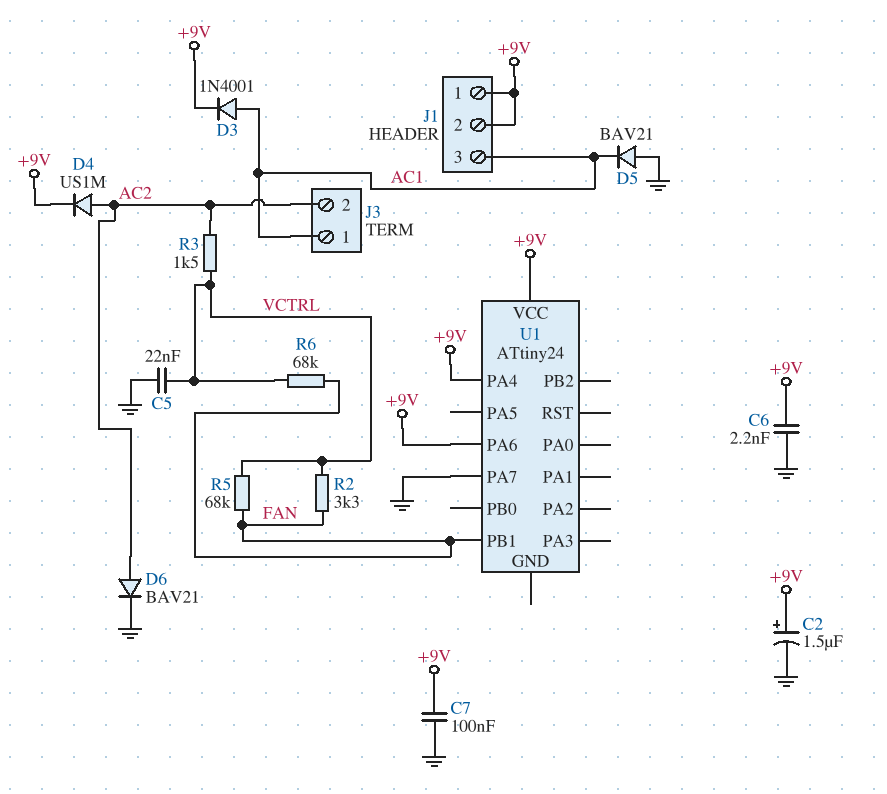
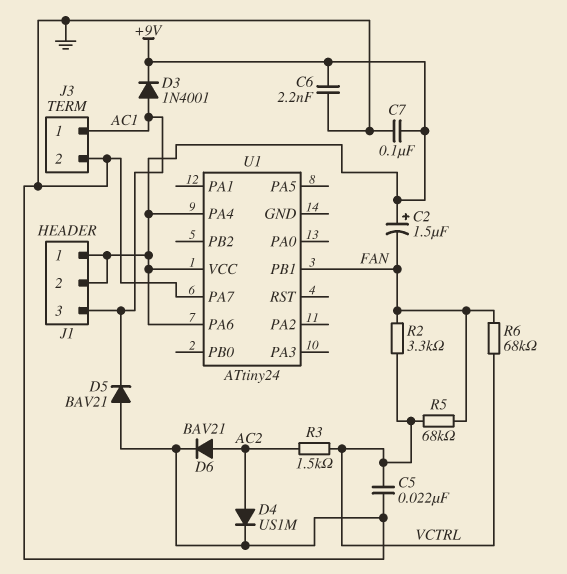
C2: 1.5uF (plus +9V, minus GND) -> 1.5uF (plus +9V, minus FAN)
D4: diode US1M (A AC2, K +9V) -> diode US1M (A AC2, K GND)
J3 pin 2: AC2 -> GND

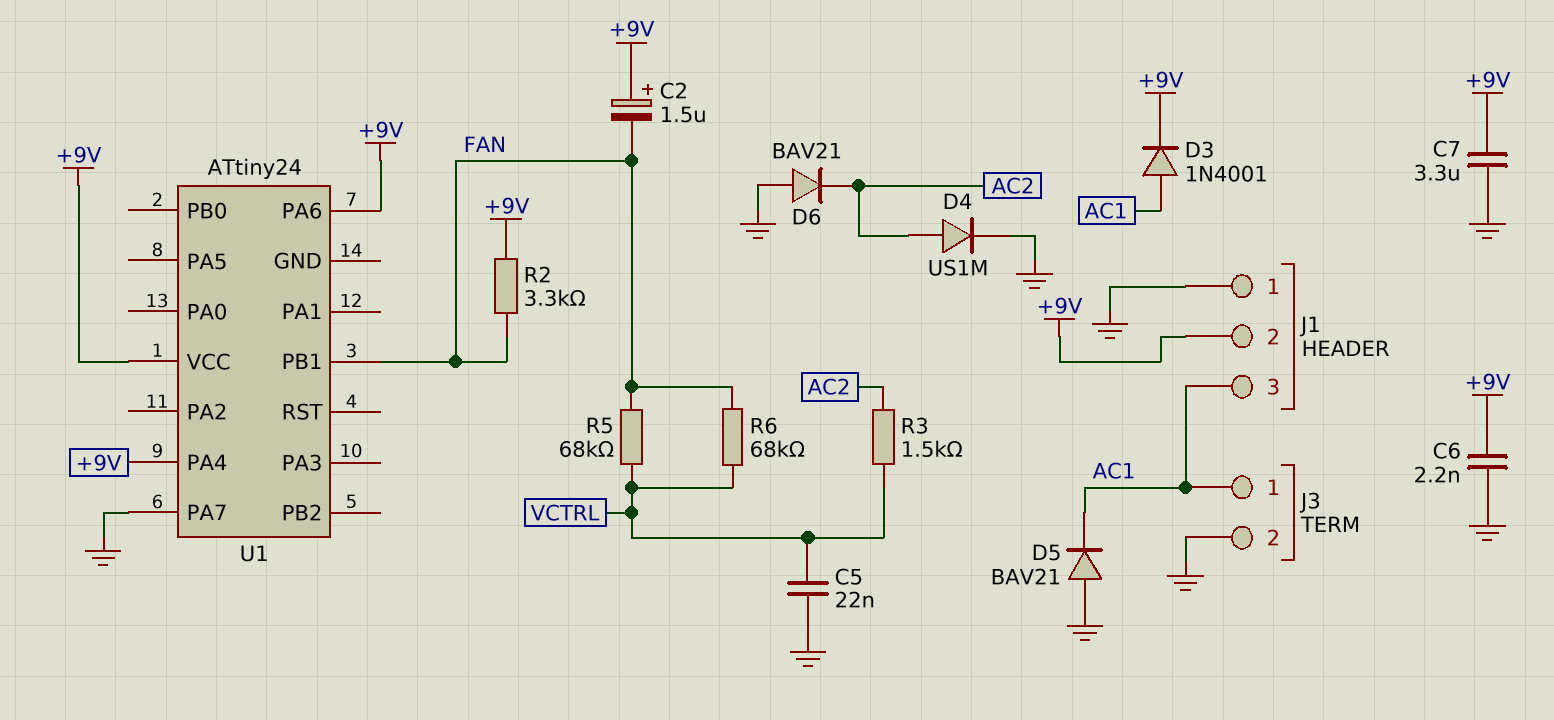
C7: 100nF (+9V, GND) -> 3.3uF (+9V, GND)
D6: diode BAV21 (A AC2, K GND) -> diode BAV21 (A GND, K AC2)
J1 pin 1: +9V -> GND
R2: 3.3k (FAN, VCTRL) -> 3.3k (+9V, FAN)

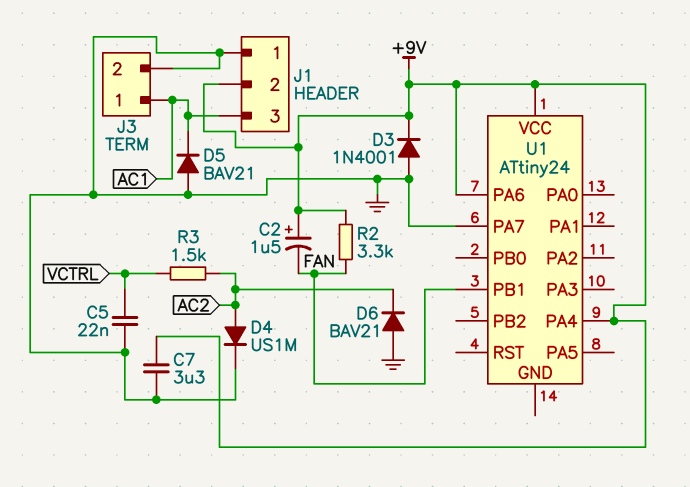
C6: 2.2nF (+9V, GND) -> none
D3: diode 1N4001 (A AC1, K +9V) -> diode 1N4001 (A GND, K +9V)
R5: 68k (FAN, VCTRL) -> none
R6: 68k (FAN, VCTRL) -> none

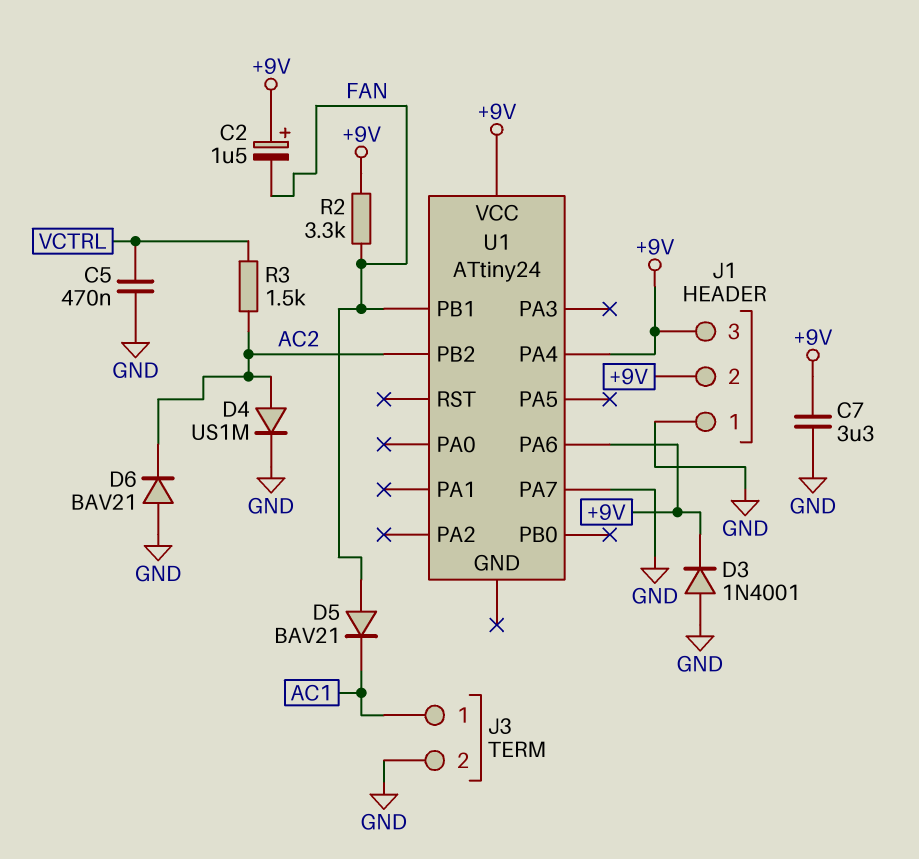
C5: 22nF (GND, VCTRL) -> 470nF (GND, VCTRL)
D5: diode BAV21 (A GND, K AC1) -> diode BAV21 (A FAN, K AC1)
J1 pin 3: AC1 -> +9V
U1 pin PB2: none -> AC2

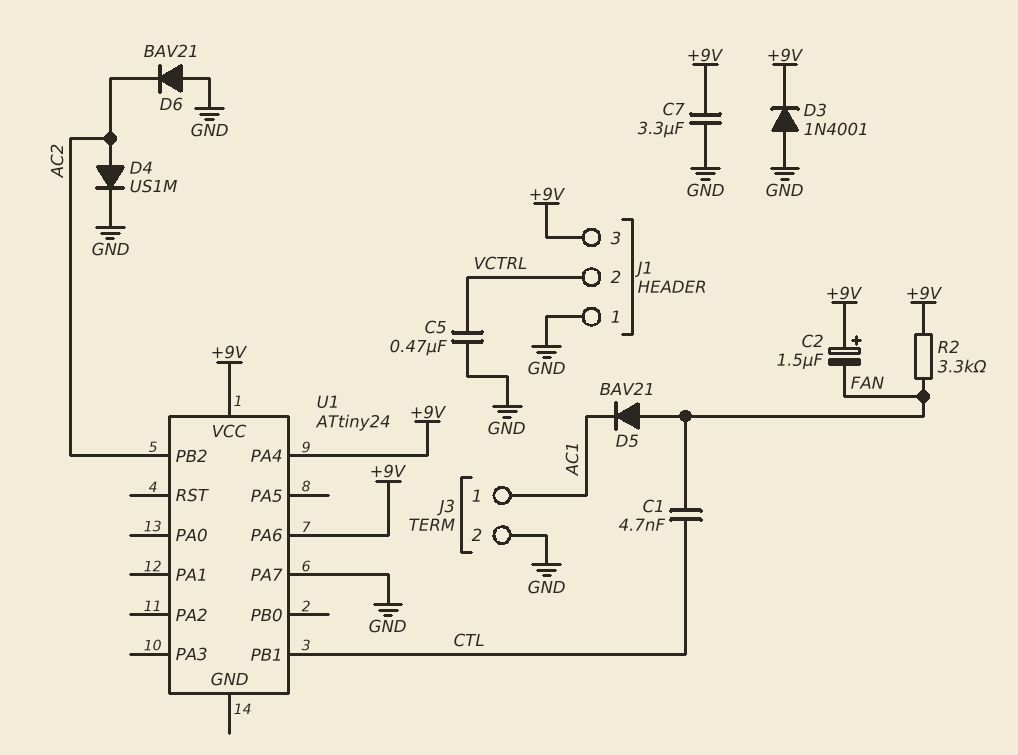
C1: none -> 4.7nF (CTL, FAN)
J1 pin 2: +9V -> VCTRL
R3: 1.5k (AC2, VCTRL) -> none
U1 pin PB1: FAN -> CTL

